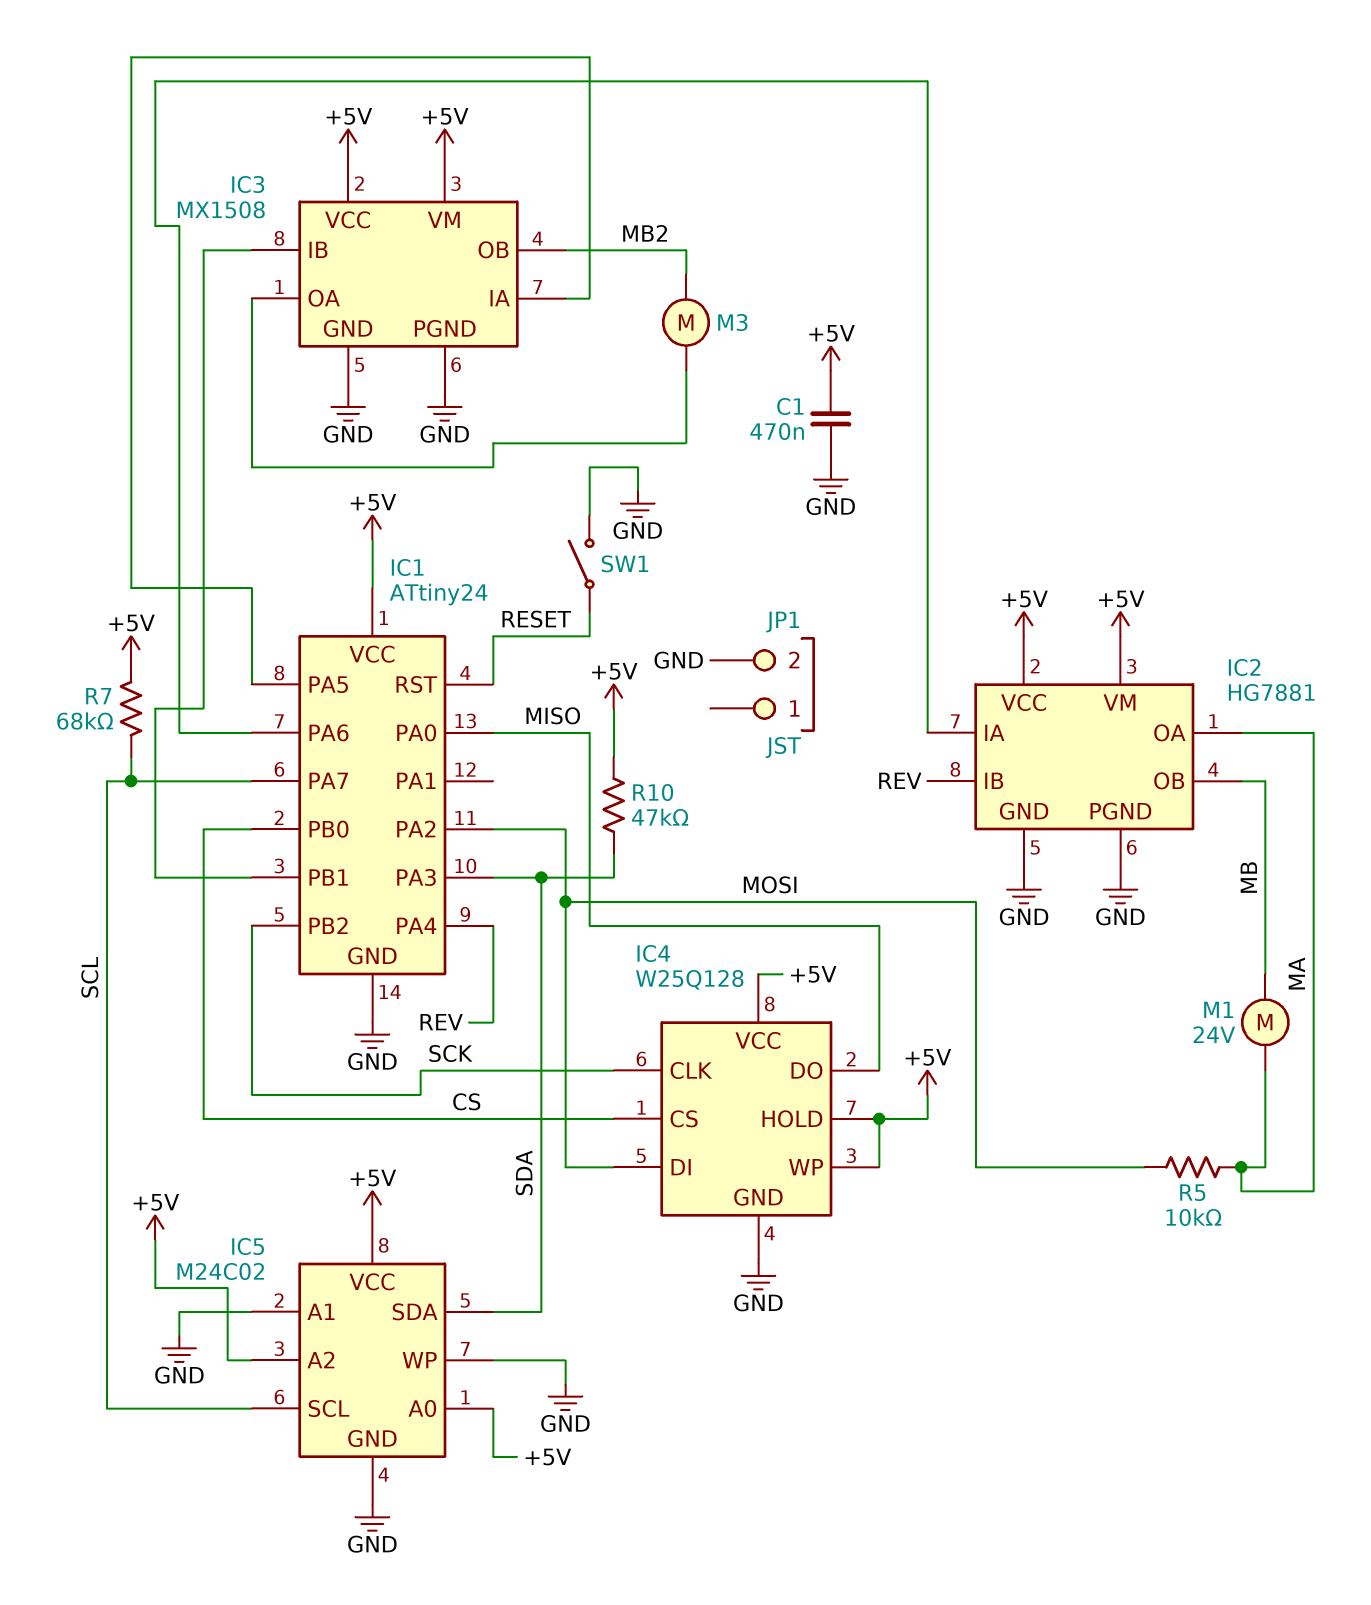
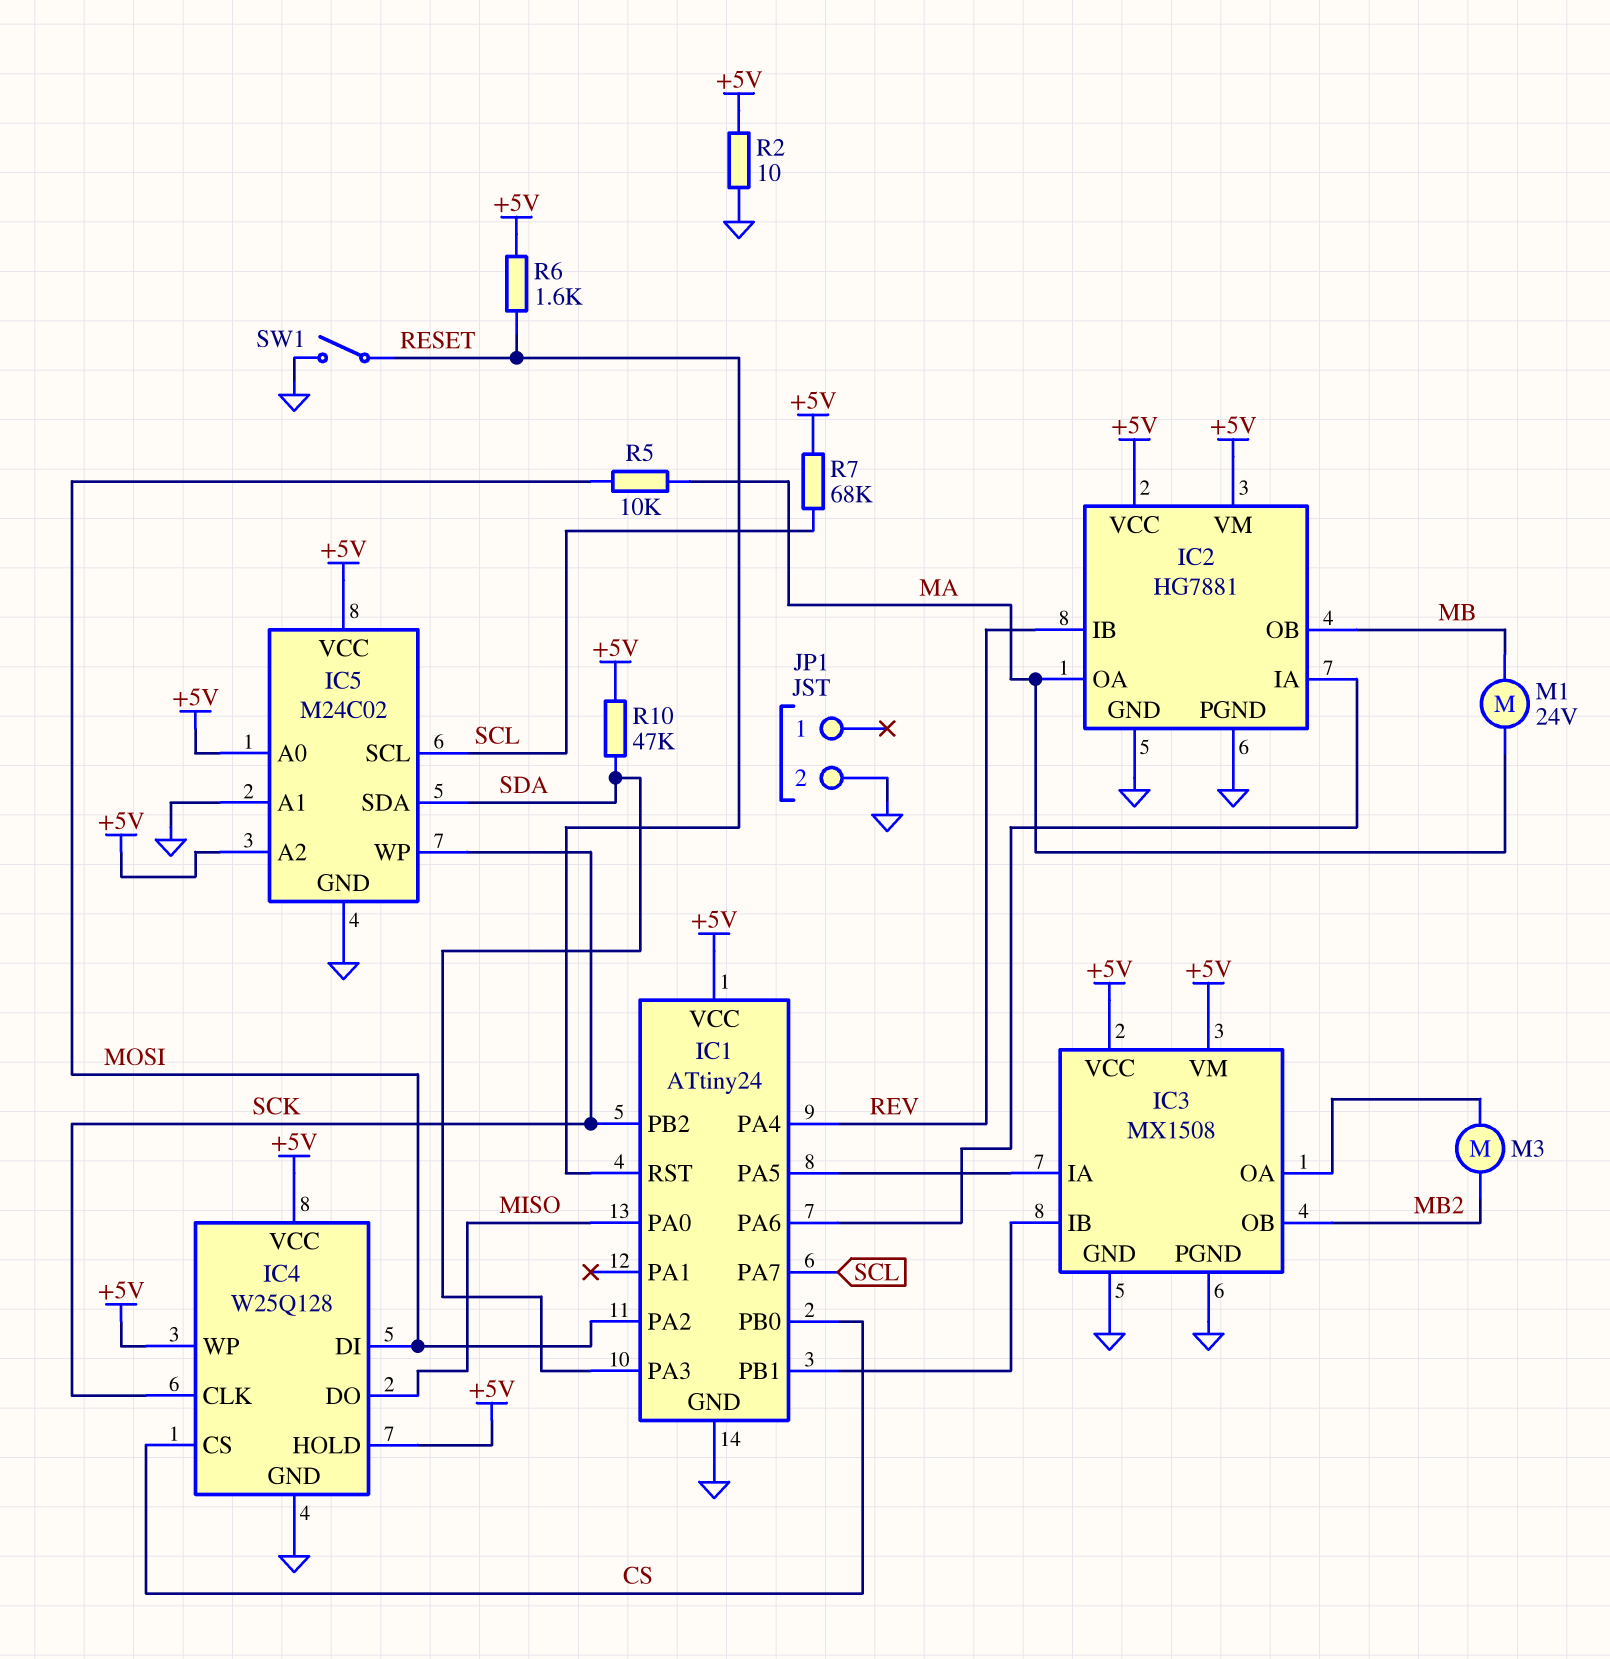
C1: 470nF (+5V, GND) -> none
IC5 pin WP: GND -> SCK
R2: none -> 10 (+5V, GND)
R6: none -> 1.6k (+5V, RESET)

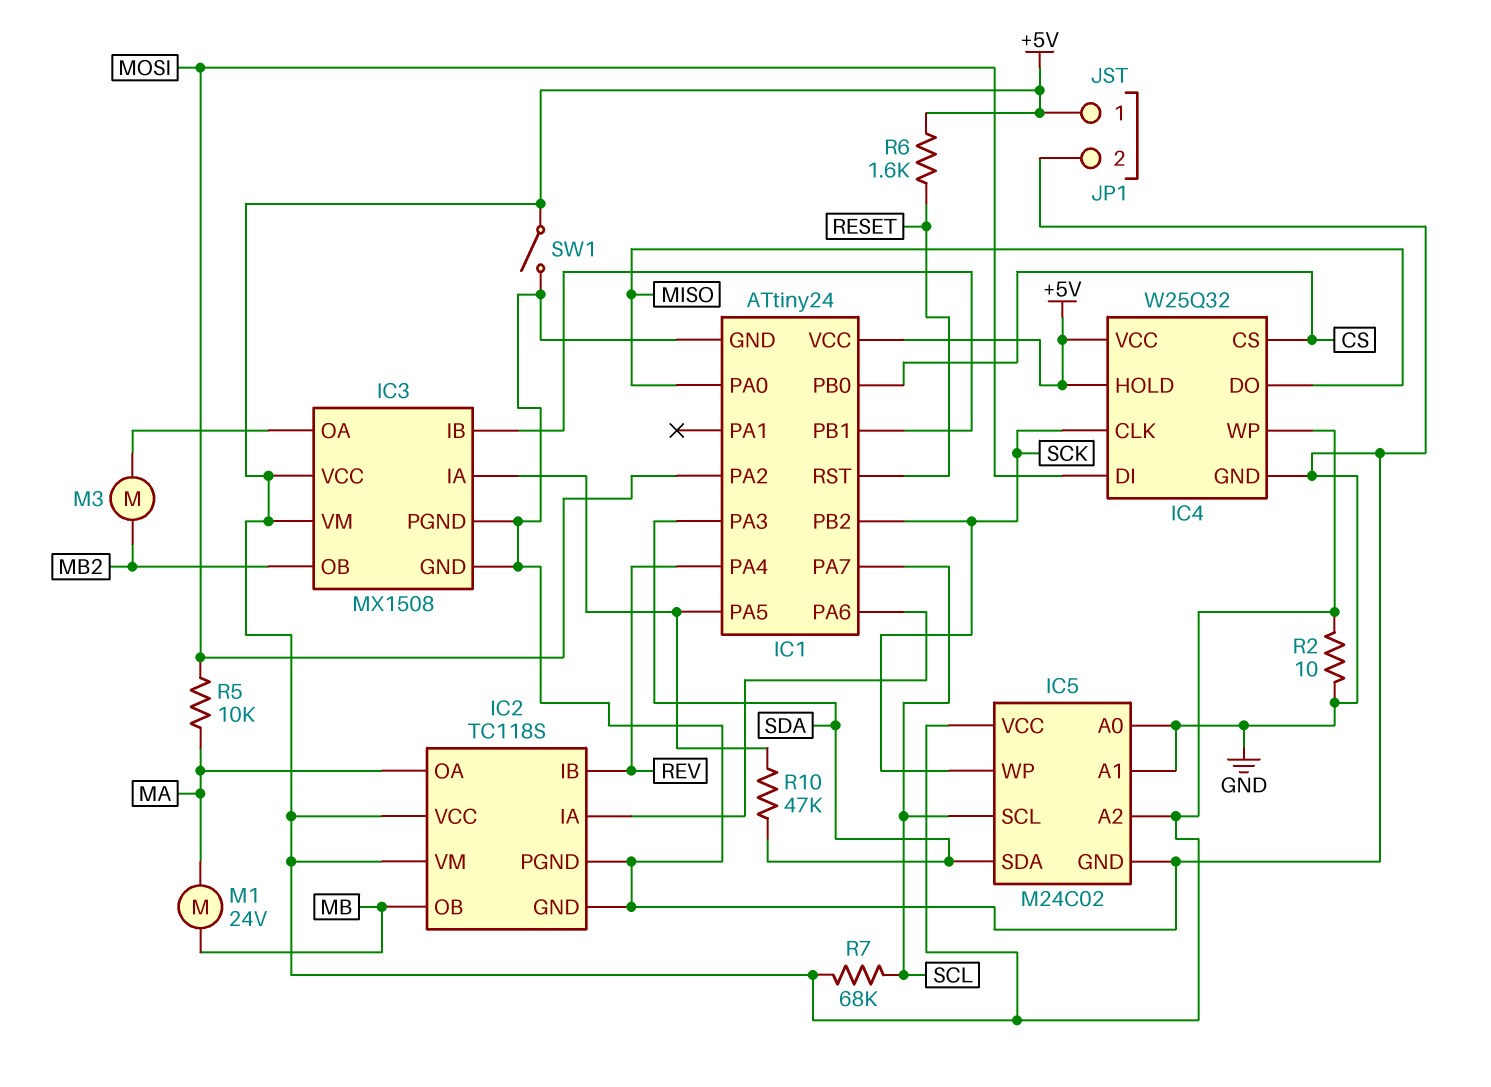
IC2: HG7881 -> TC118S
IC4: W25Q128 -> W25Q32
IC5 pin A0: +5V -> GND
JP1 pin 1: none -> +5V
R10: 47k (+5V, SDA) -> 47k (IC1/PA5, SDA)
SW1: switch (GND, RESET) -> switch (+5V, GND)

